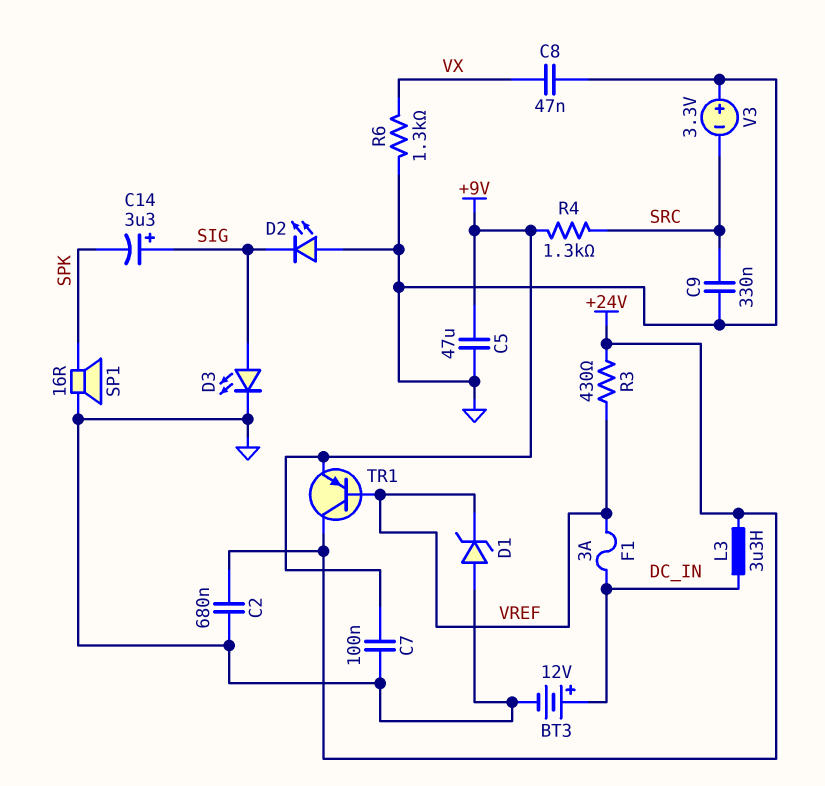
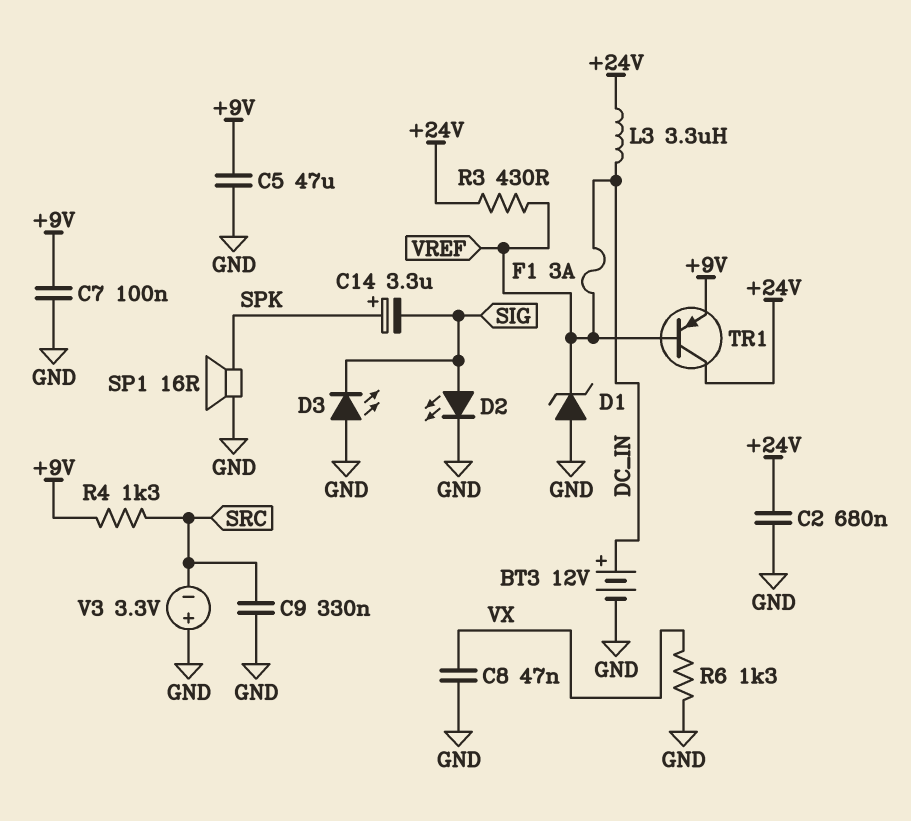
C14: 3.3uF (plus SIG, minus SPK) -> 3.3uF (plus SPK, minus SIG)
D2: LED (A GND, K SIG) -> LED (A SIG, K GND)
D3: LED (A SIG, K GND) -> LED (A GND, K SIG)

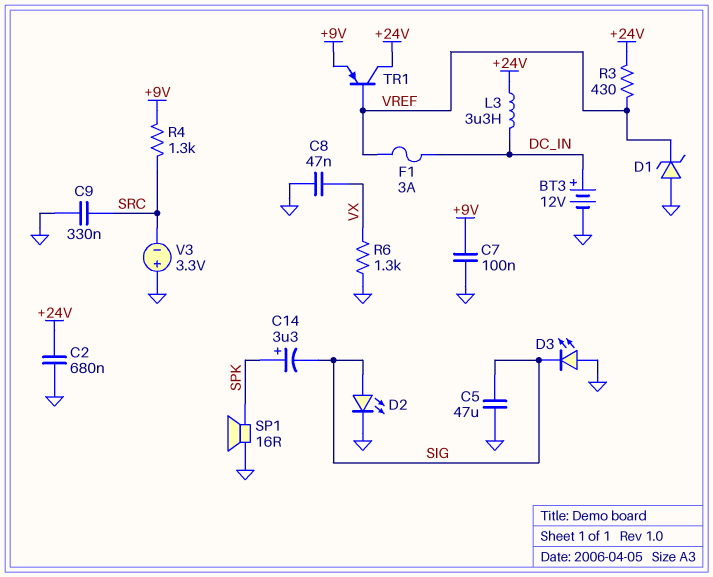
C5: 47uF (+9V, GND) -> 47uF (GND, SIG)

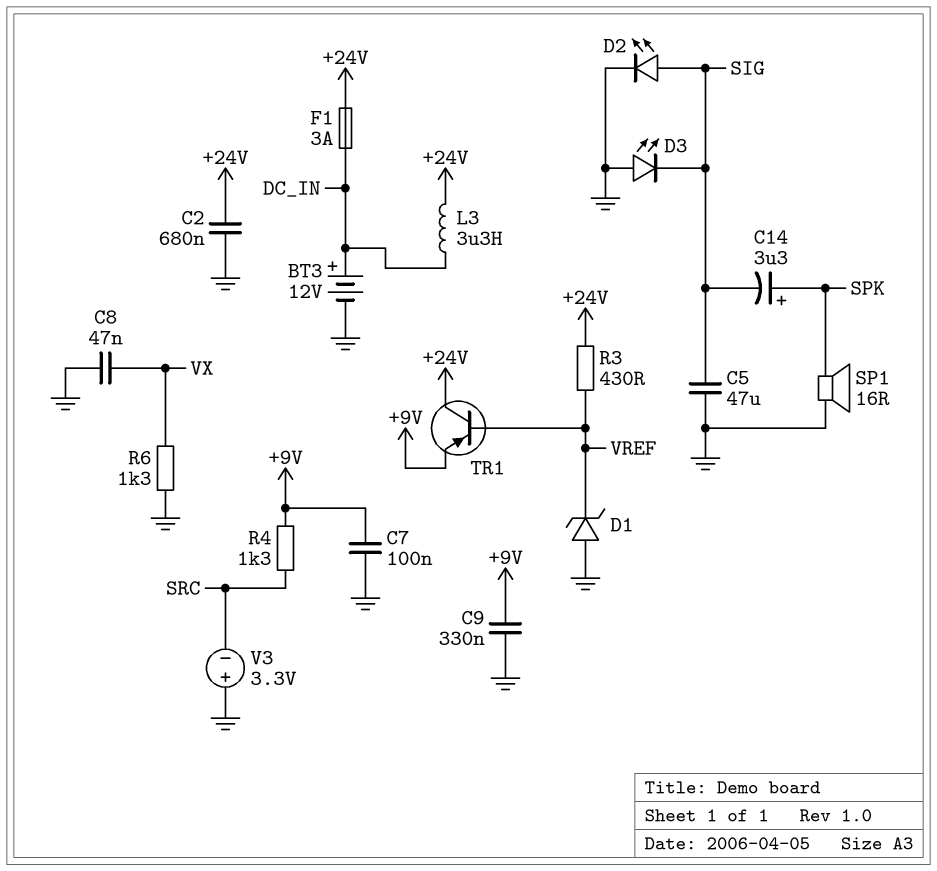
C9: 330nF (GND, SRC) -> 330nF (+9V, GND)
F1: 3A (DC_IN, VREF) -> 3A (+24V, DC_IN)

